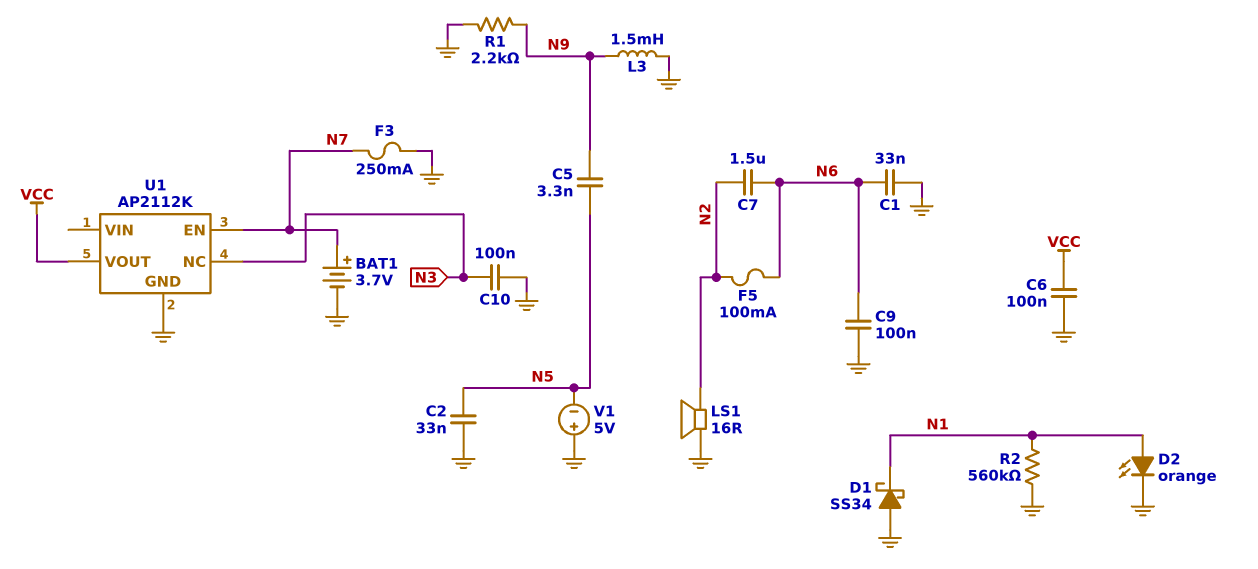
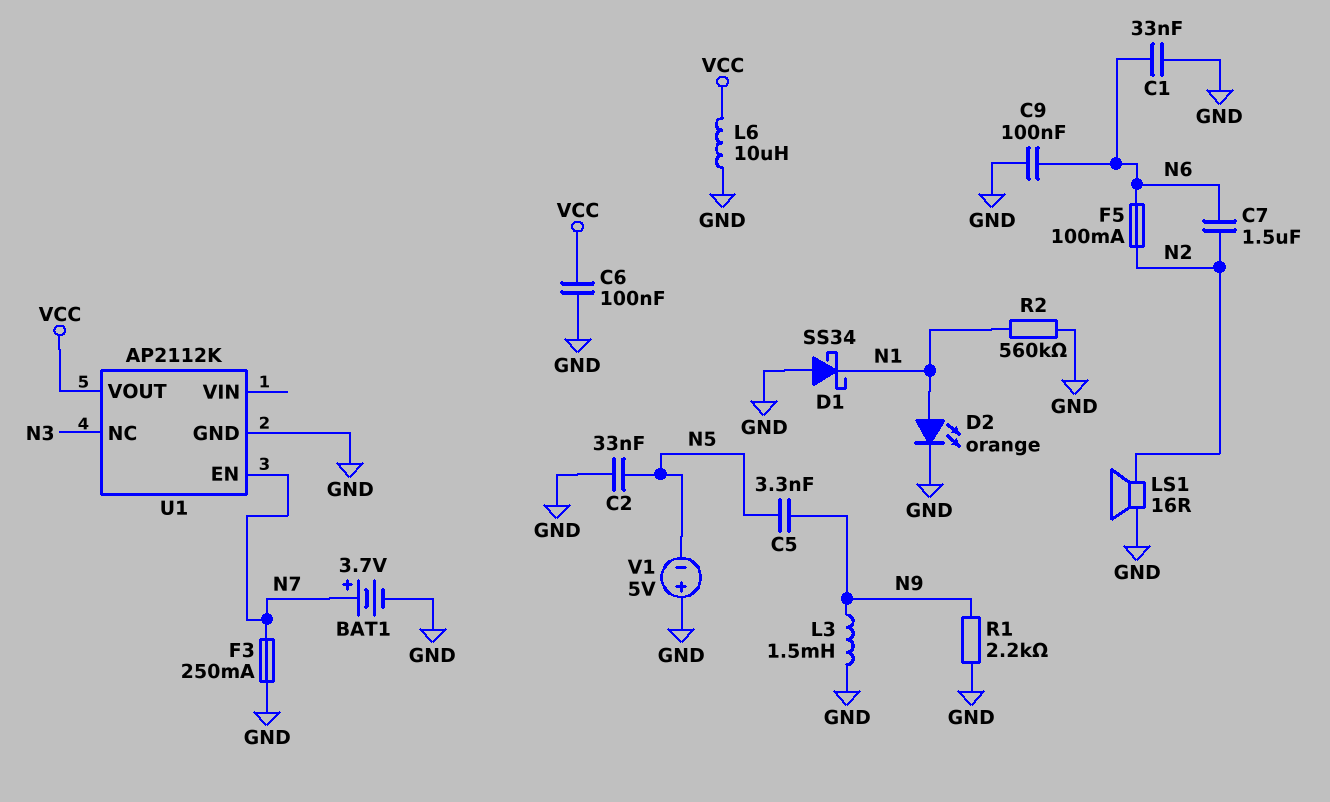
C10: 100nF (GND, N3) -> none
L6: none -> 10uH (GND, VCC)

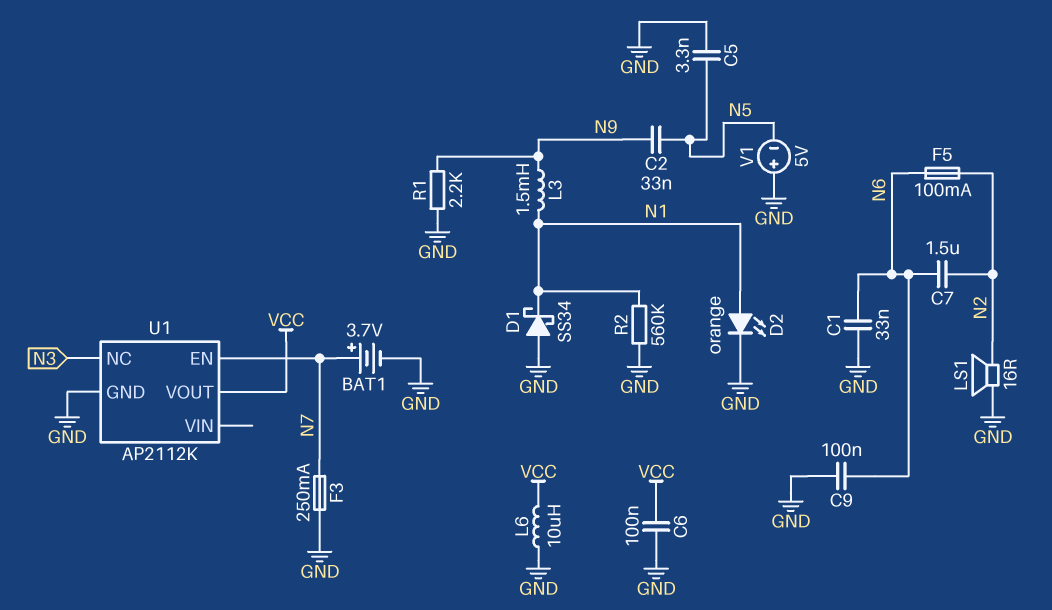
C2: 33nF (GND, N5) -> 33nF (N5, N9)
C5: 3.3nF (N5, N9) -> 3.3nF (GND, N5)
L3: 1.5mH (GND, N9) -> 1.5mH (N1, N9)

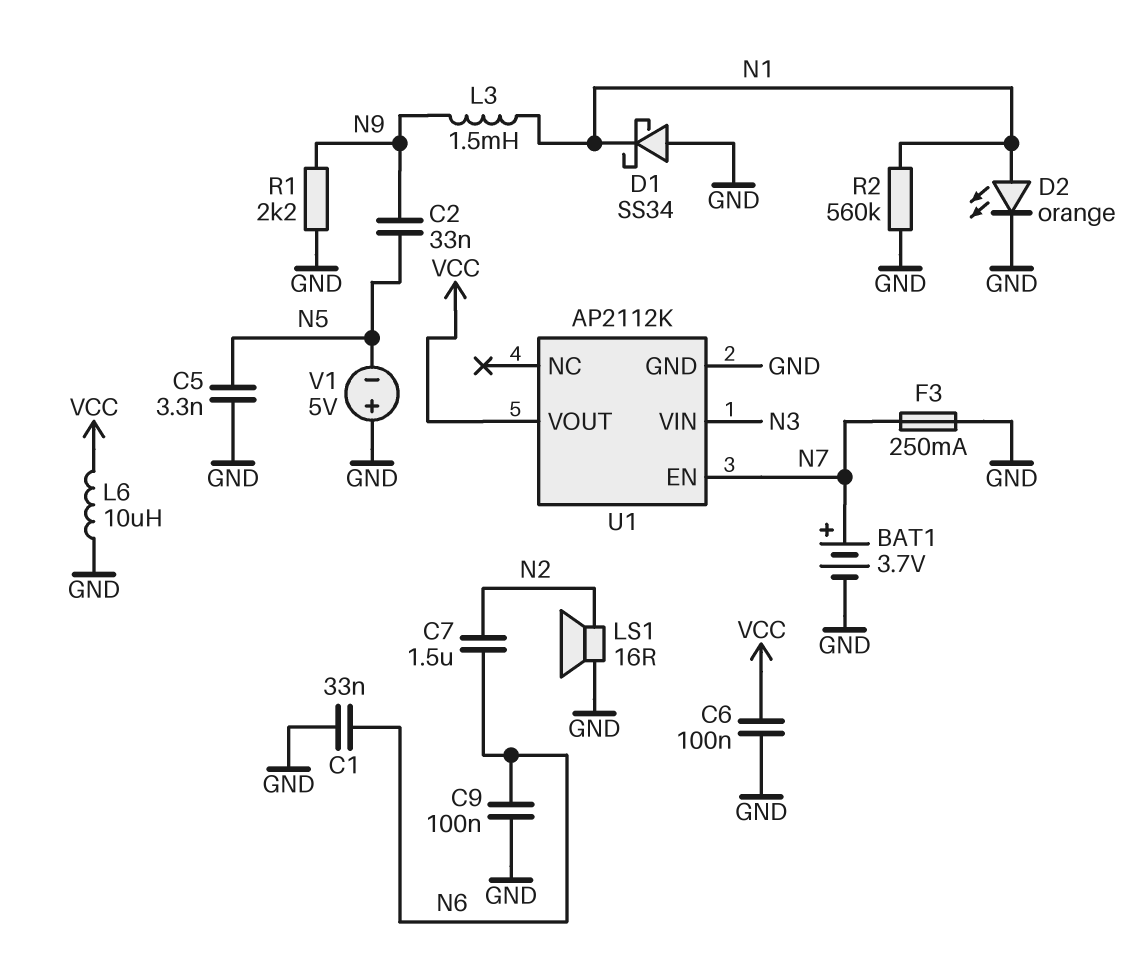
F5: 100mA (N2, N6) -> none
U1 pin NC: N3 -> none
U1 pin VIN: none -> N3

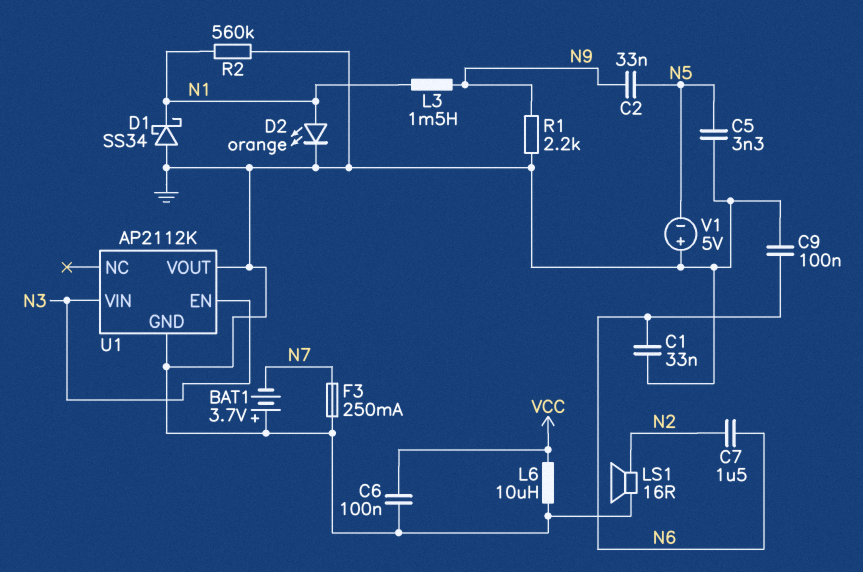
BAT1: 3.7V (plus N7, minus GND) -> 3.7V (plus GND, minus N7)
U1 pin EN: N7 -> N3
U1 pin VOUT: VCC -> GND

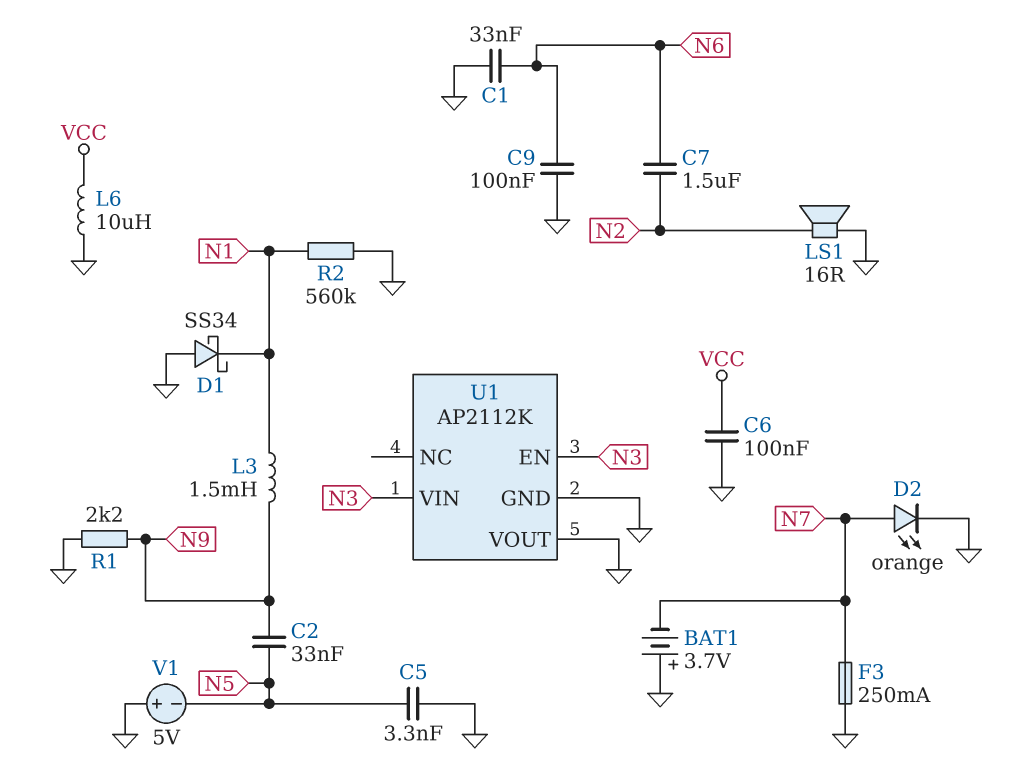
D2: LED orange (A N1, K GND) -> LED orange (A N7, K GND)

